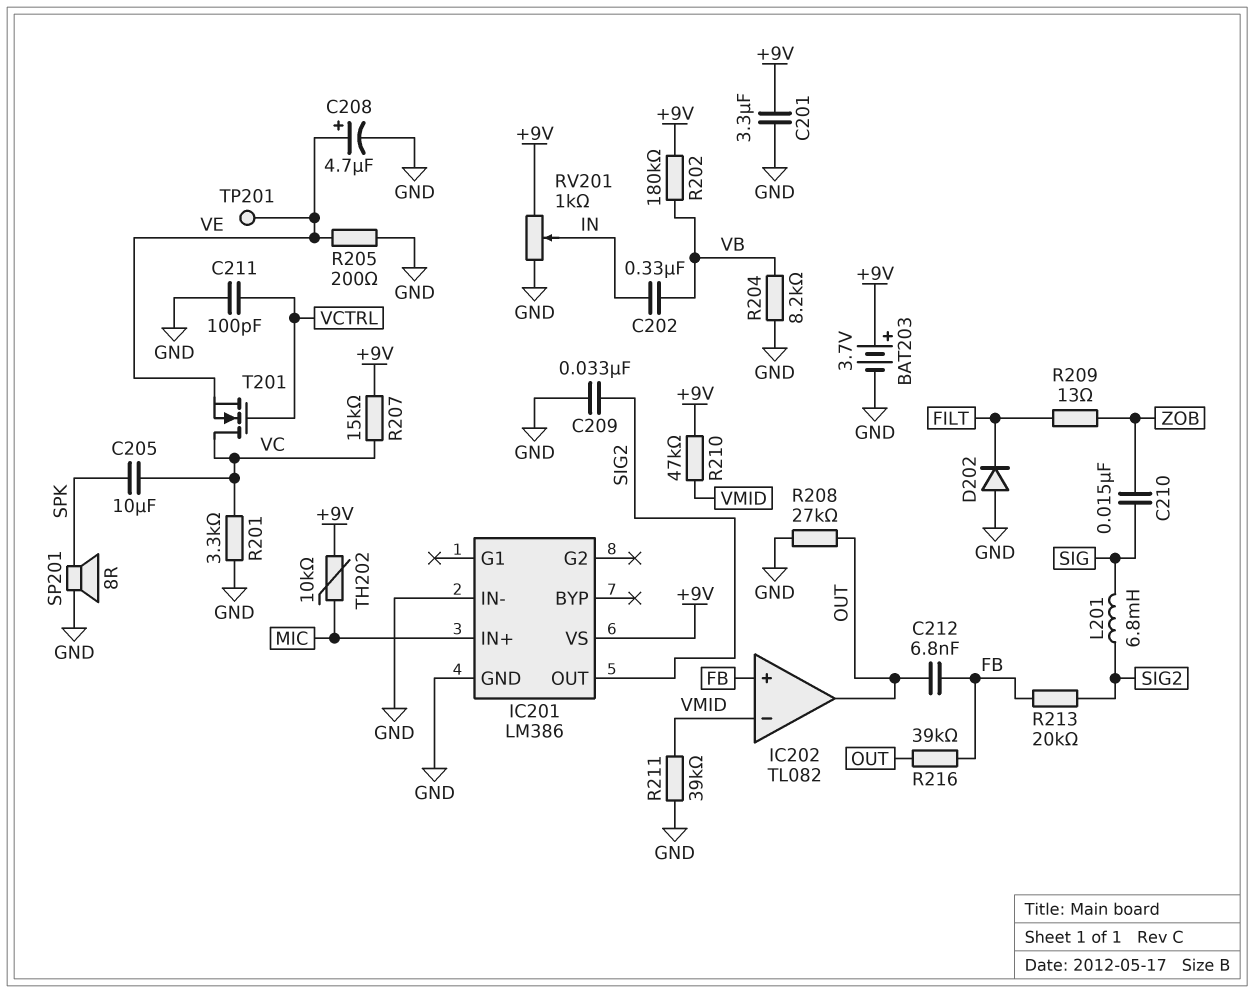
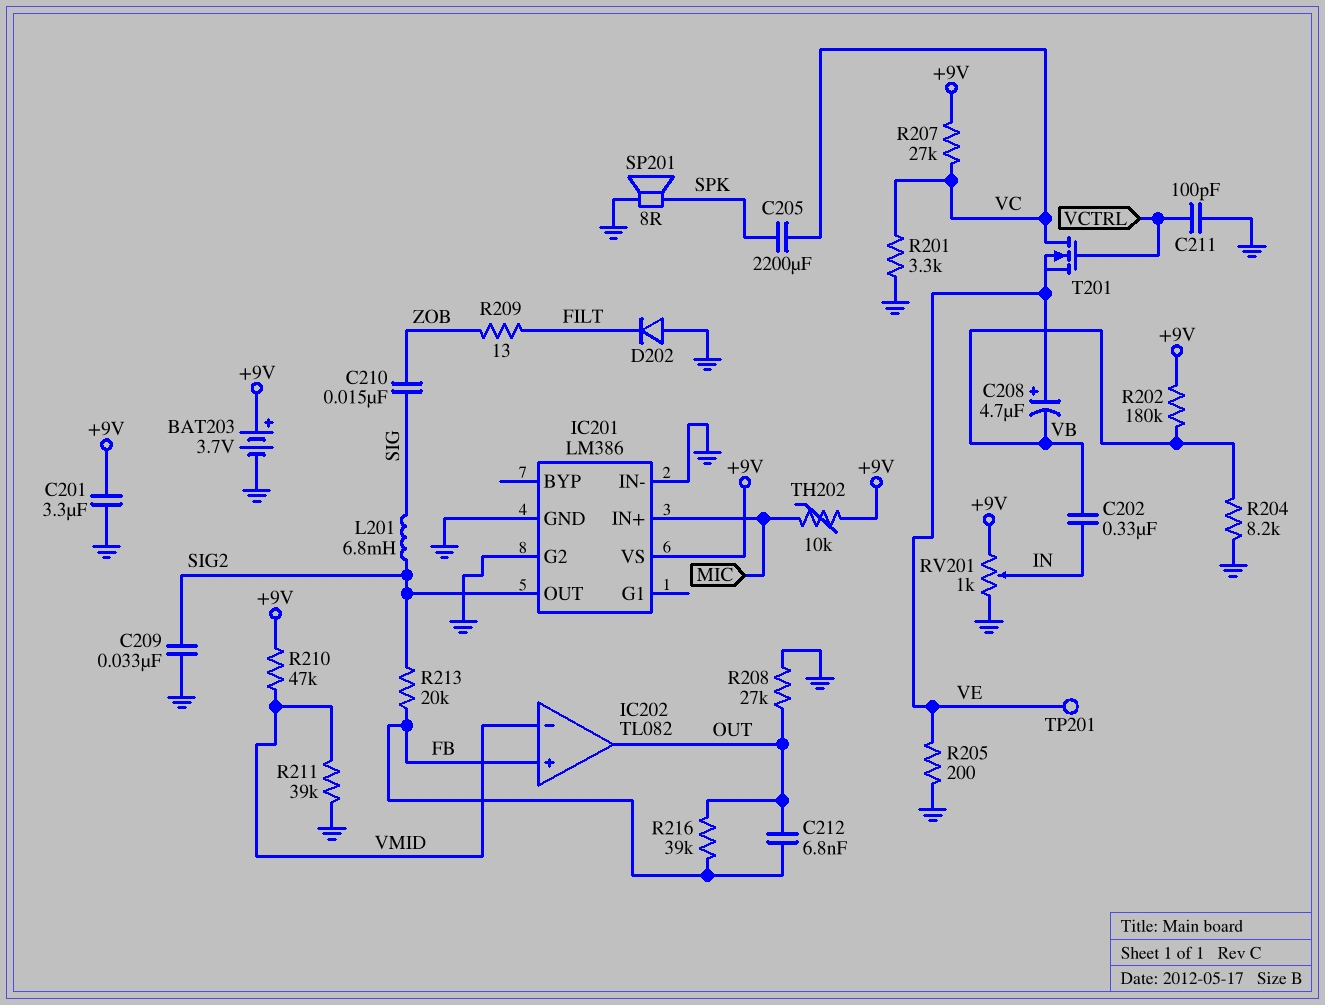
C205: 10uF (SPK, VC) -> 2200uF (SPK, VC)
C208: 4.7uF (plus VE, minus GND) -> 4.7uF (plus VE, minus VB)
IC201 pin G2: none -> GND
R207: 15k (+9V, VC) -> 27k (+9V, VC)

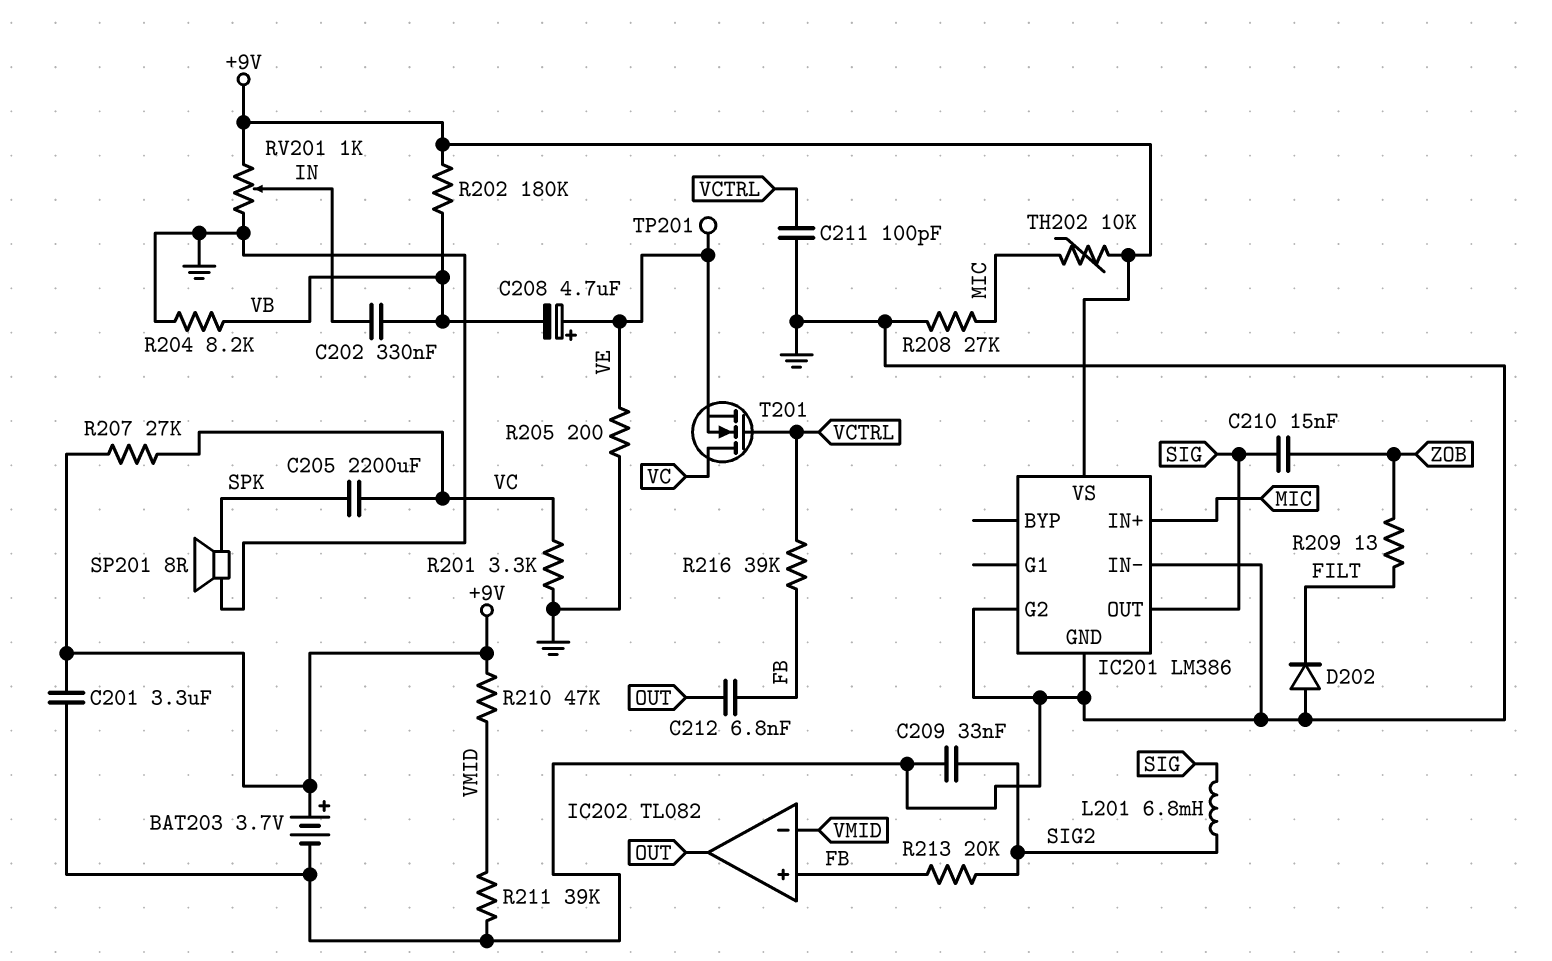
IC201 pin OUT: SIG2 -> SIG
R208: 27k (GND, OUT) -> 27k (GND, MIC)
R216: 39k (FB, OUT) -> 39k (FB, VCTRL)

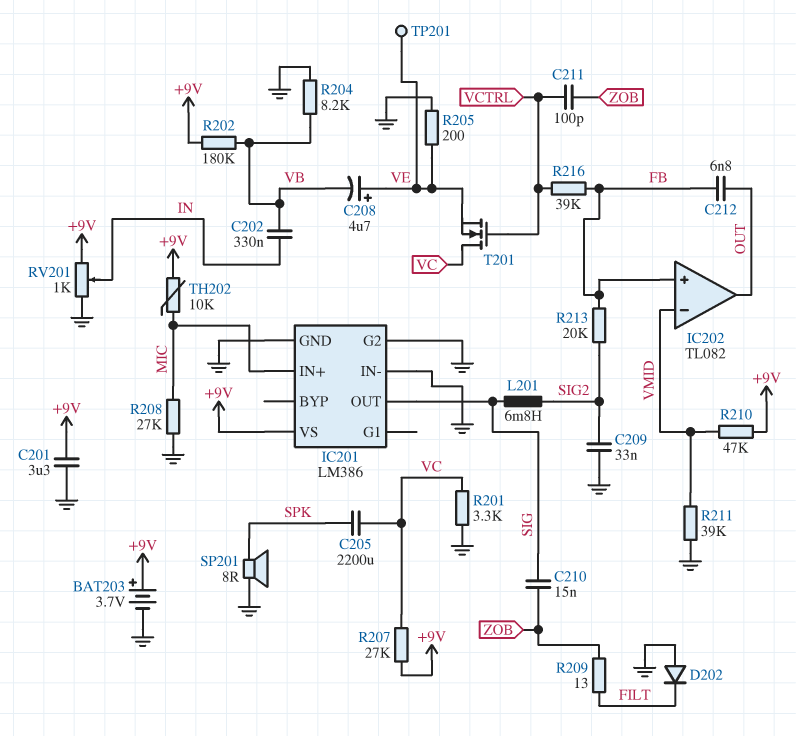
C211: 100pF (GND, VCTRL) -> 100pF (VCTRL, ZOB)

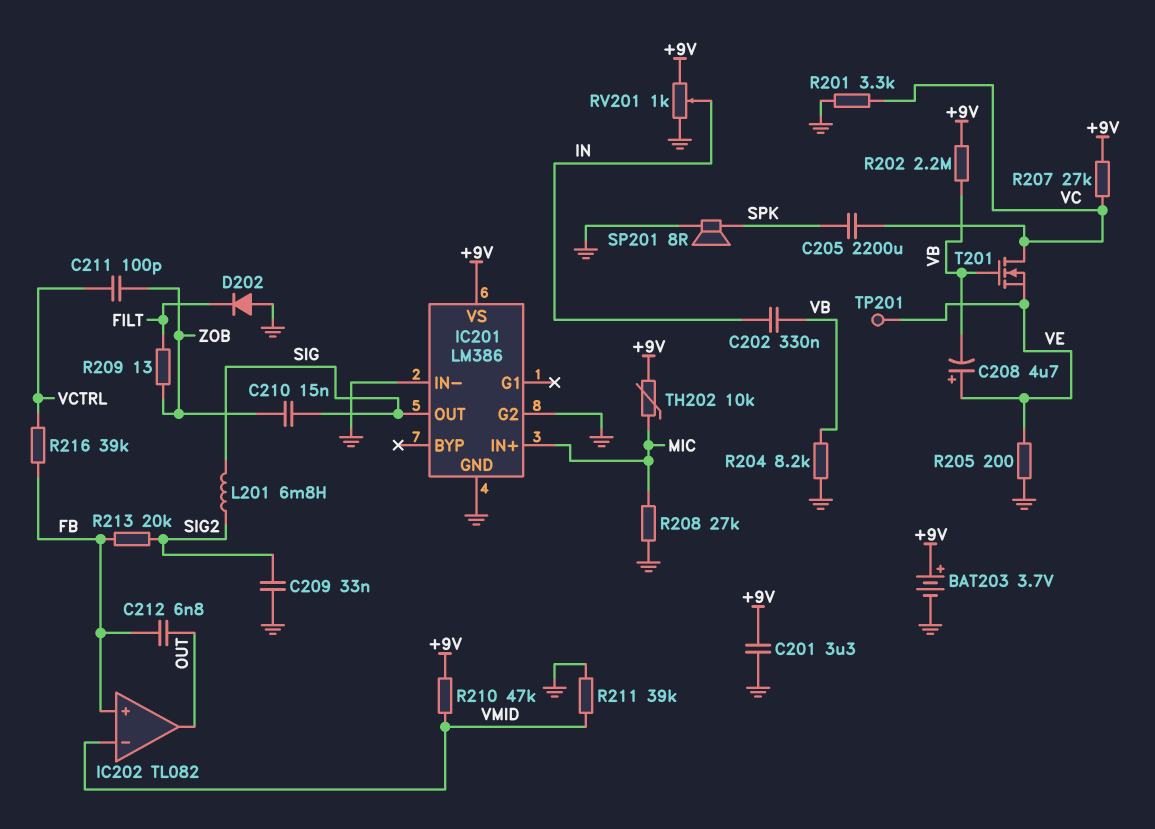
R202: 180k (+9V, VB) -> 2.2M (+9V, VB)
T201: NMOS (G VCTRL, D VC, S VE) -> NMOS (G VB, D VC, S VE)

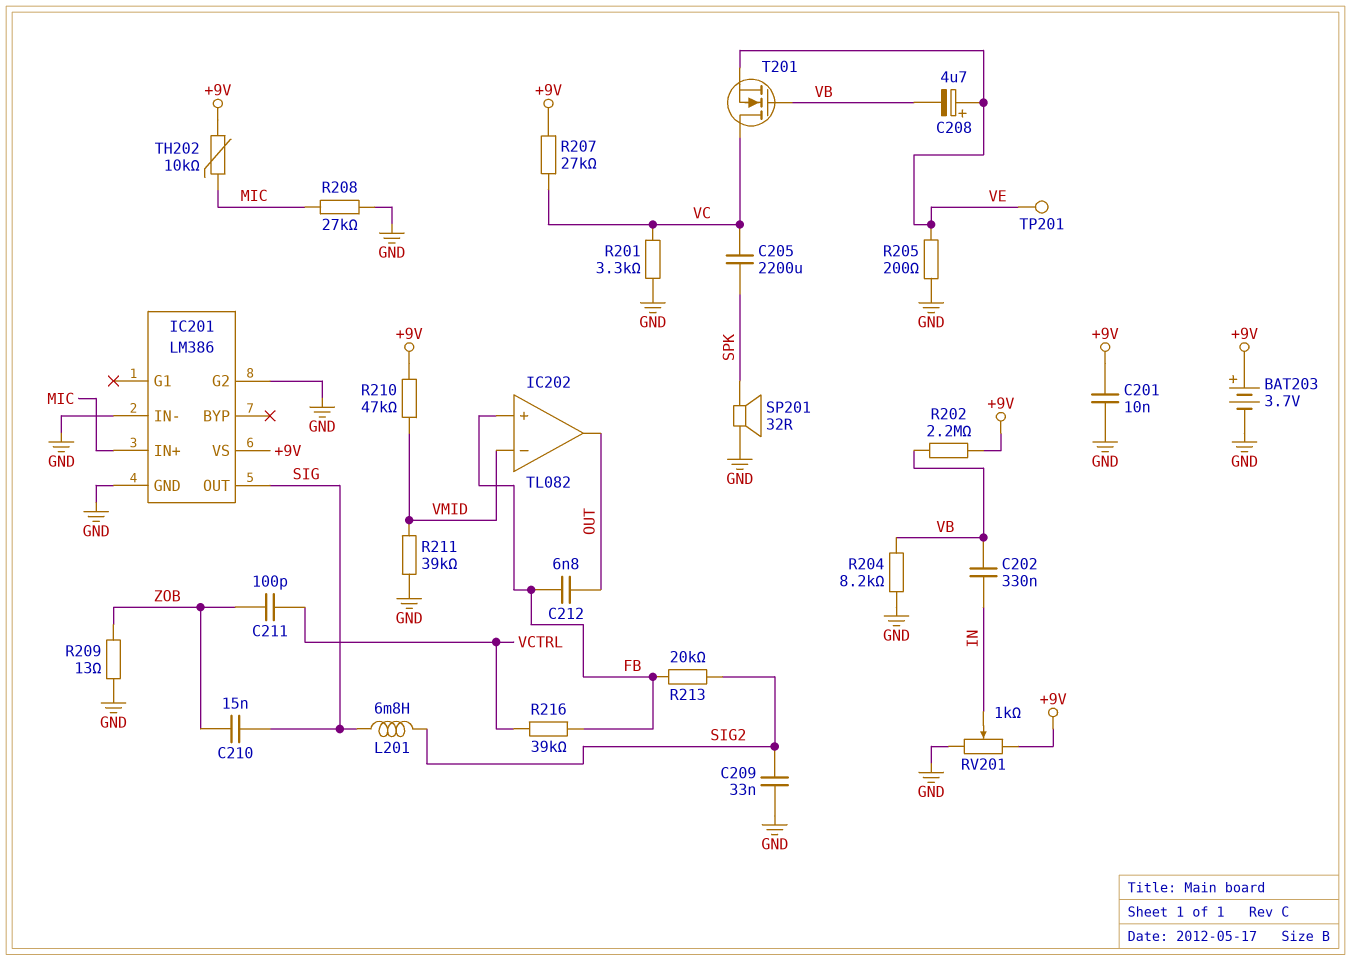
C201: 3.3uF (+9V, GND) -> 10nF (+9V, GND)
D202: diode (A GND, K FILT) -> none
R209: 13 (FILT, ZOB) -> 13 (GND, ZOB)
SP201: speaker 8R (GND, SPK) -> speaker 32R (GND, SPK)

